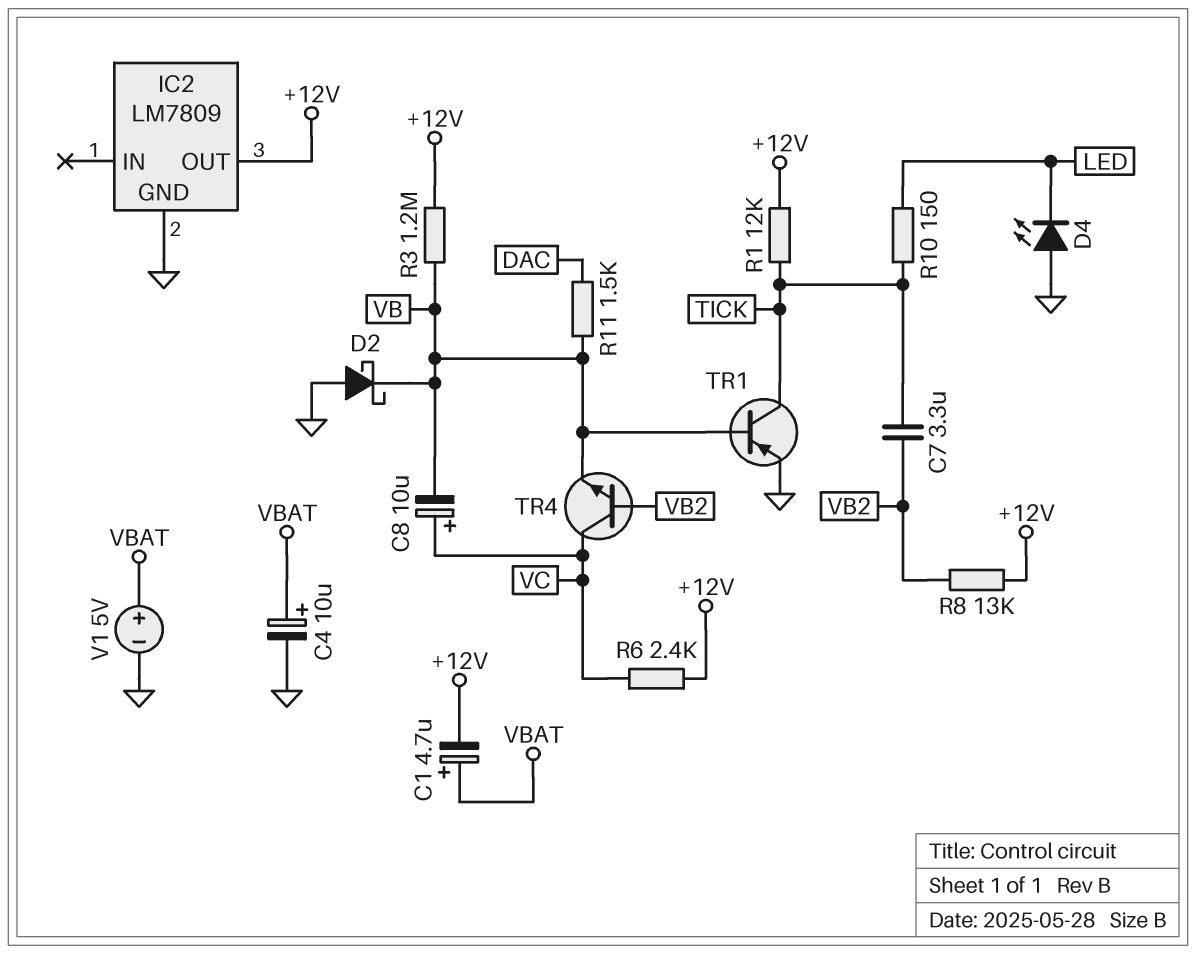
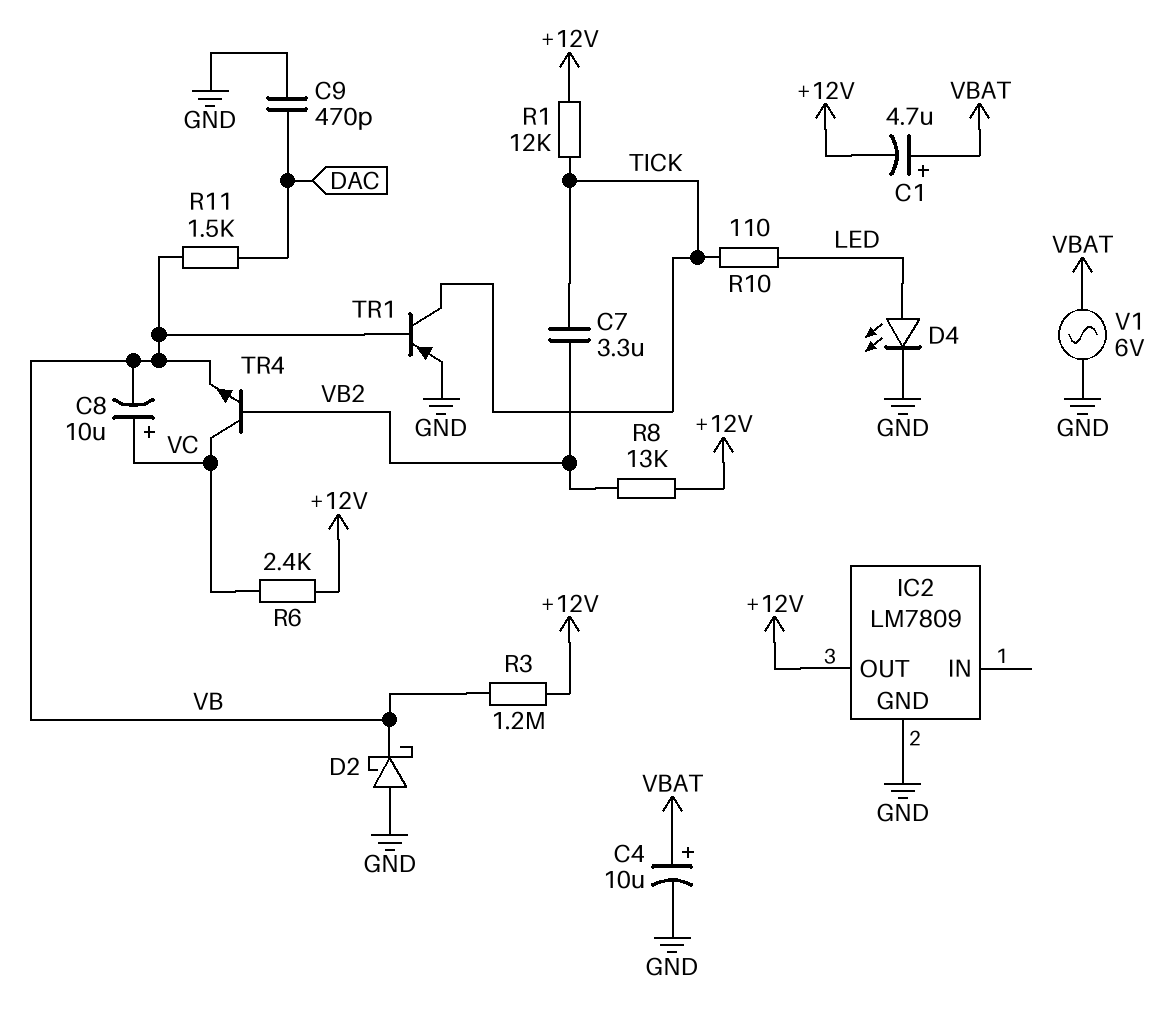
C9: none -> 470pF (DAC, GND)
D4: LED (A GND, K LED) -> LED (A LED, K GND)
R10: 150 (LED, TICK) -> 110 (LED, TICK)
V1: 5V (plus VBAT, minus GND) -> AC 6V (GND, VBAT)

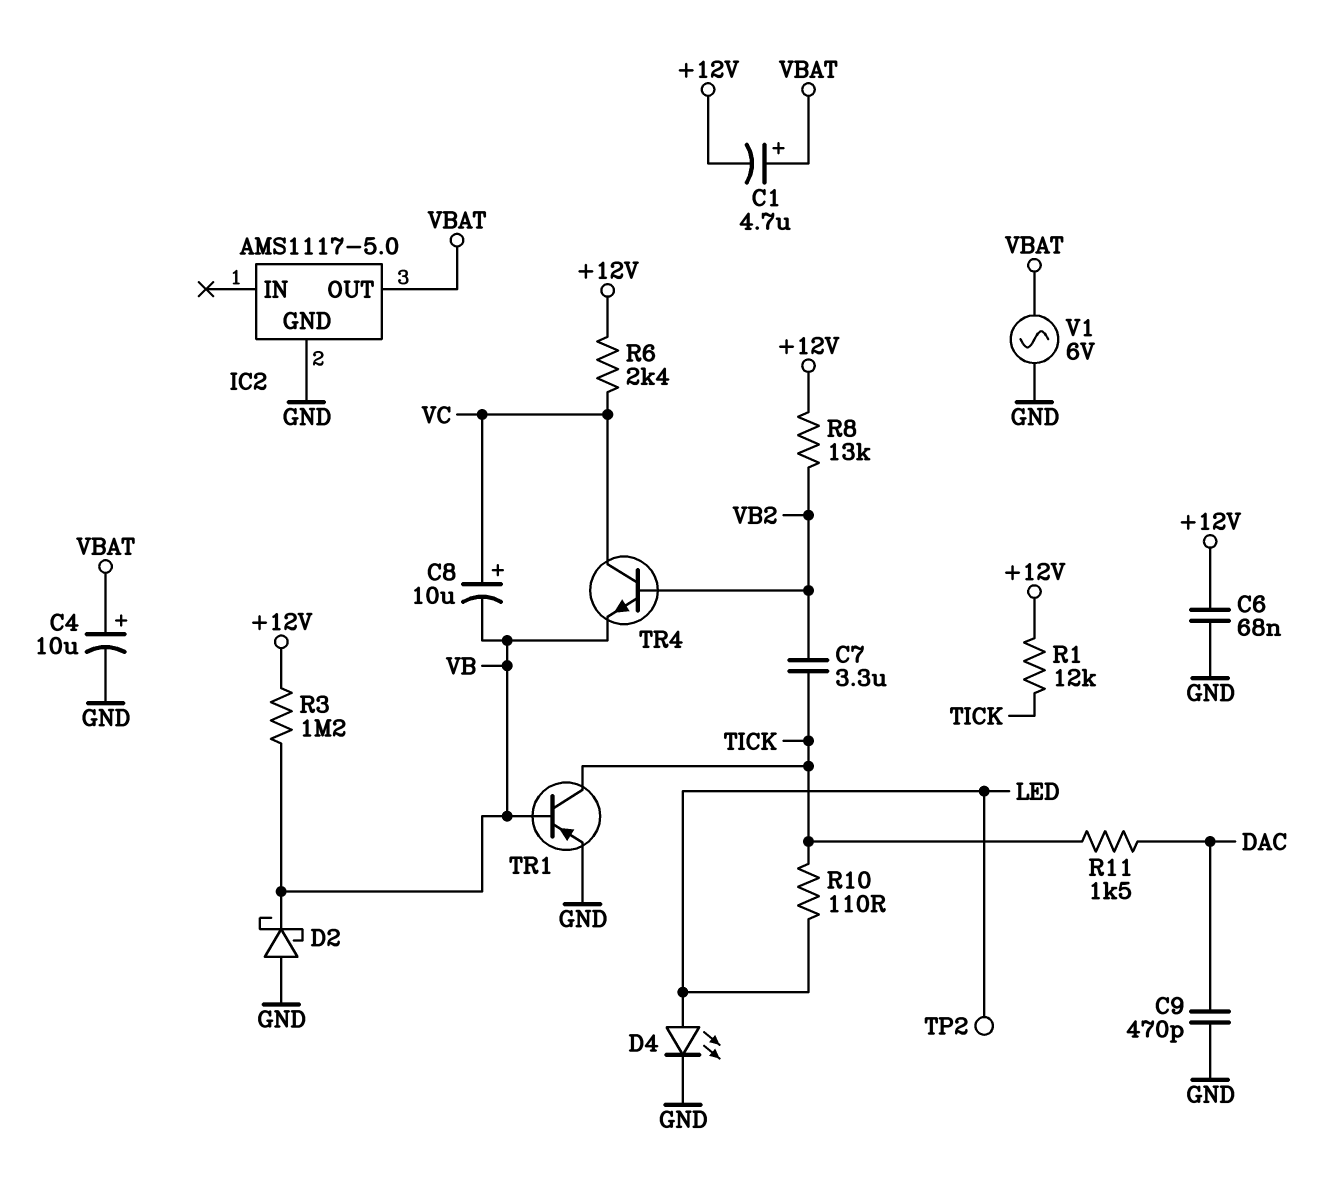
C6: none -> 68nF (+12V, GND)
IC2: LM7809 -> AMS1117-5.0
IC2 pin OUT: +12V -> VBAT
R11: 1.5k (DAC, VB) -> 1.5k (DAC, TICK)
TP2: none -> test point (LED)

